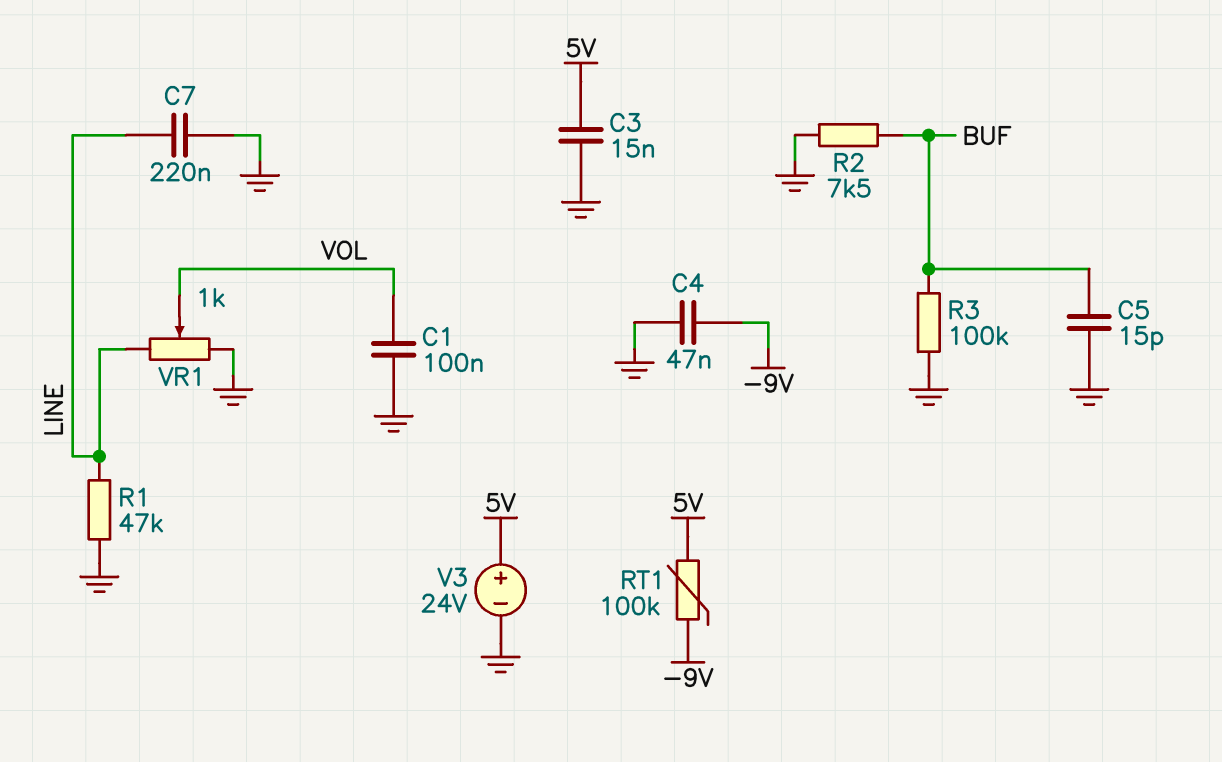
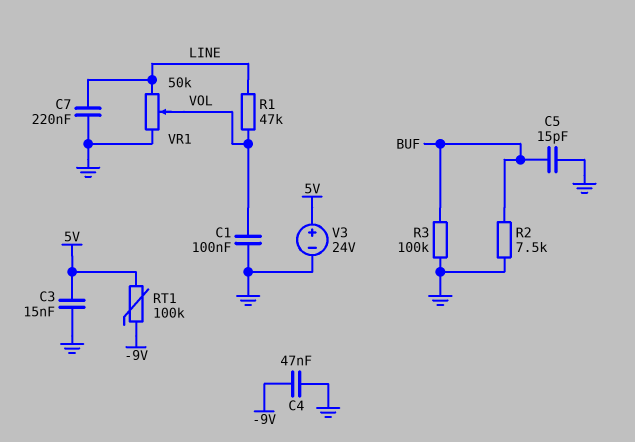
R1: 47k (GND, LINE) -> 47k (LINE, VOL)
VR1: 1k (GND, LINE, wiper VOL) -> 50k (GND, LINE, wiper VOL)

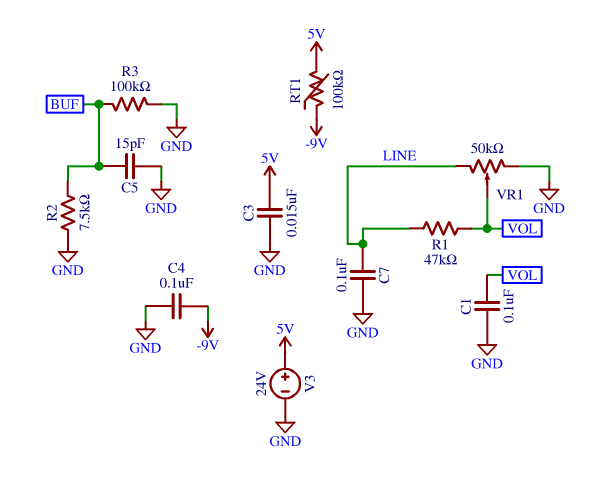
C4: 47nF (-9V, GND) -> 100nF (-9V, GND)
C7: 220nF (GND, LINE) -> 100nF (GND, LINE)

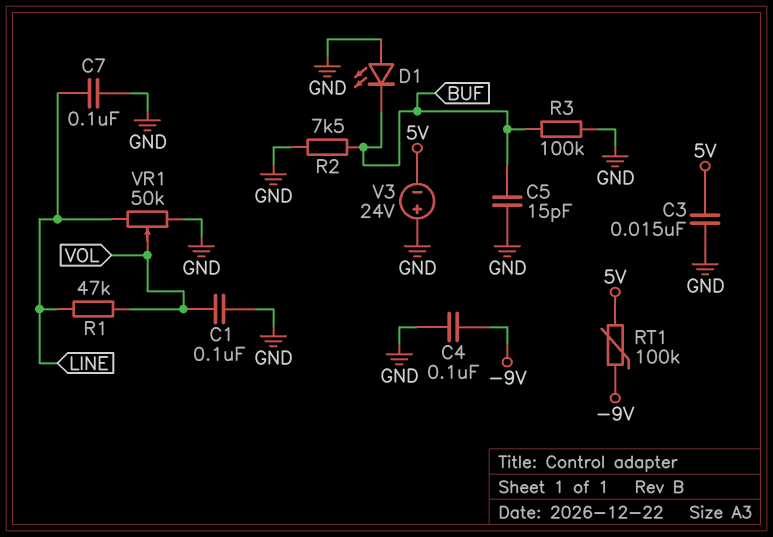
D1: none -> LED (A GND, K BUF)
V3: 24V (plus 5V, minus GND) -> 24V (plus GND, minus 5V)

